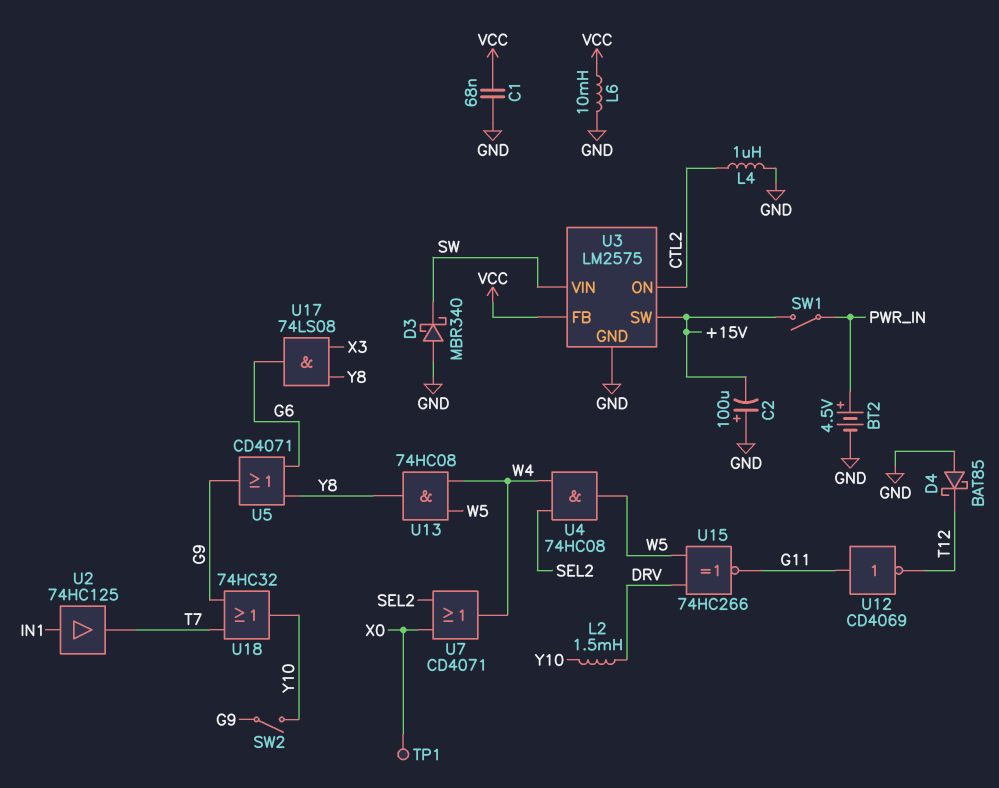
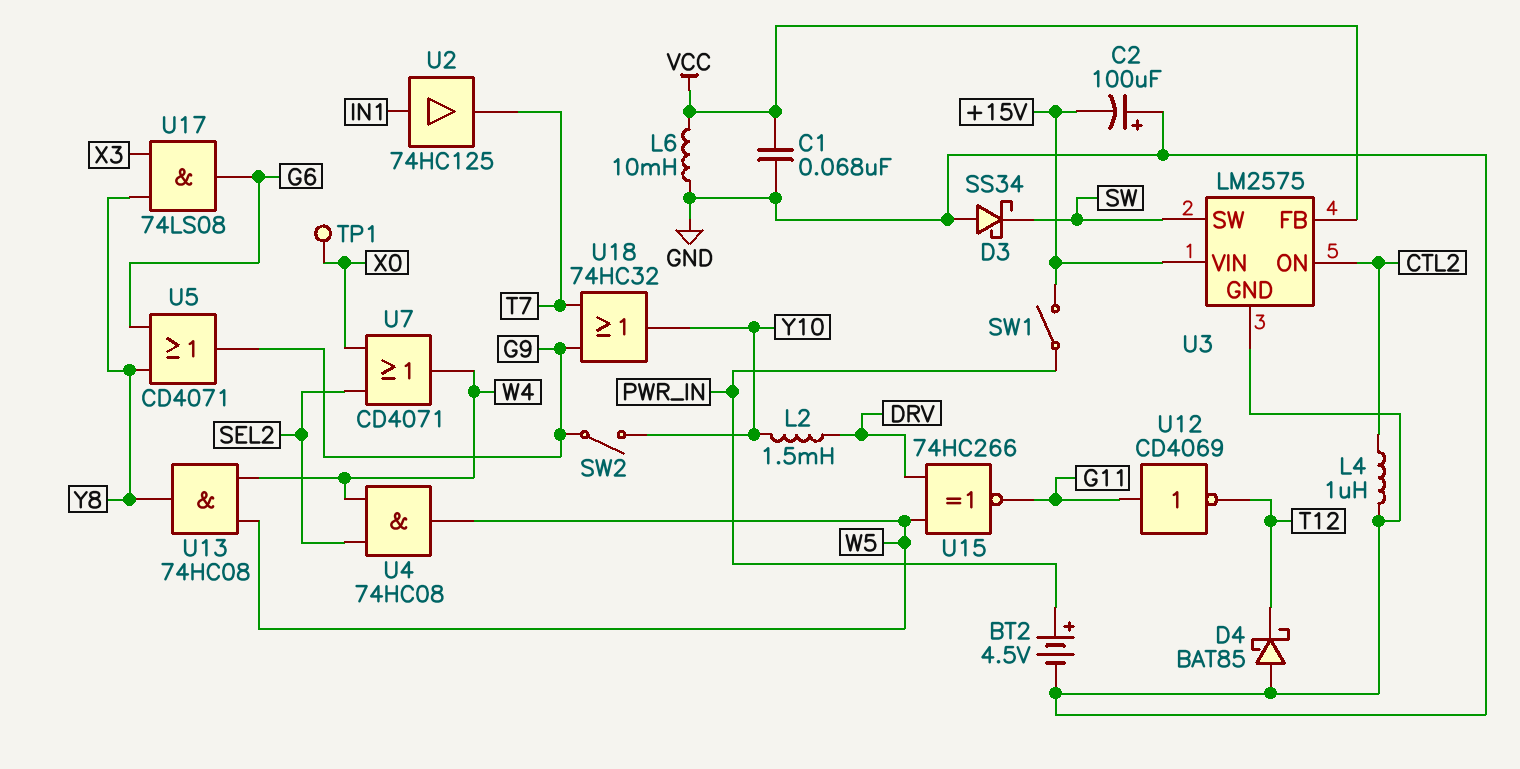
D3: schottky MBR340 (A GND, K SW) -> schottky SS34 (A GND, K SW)
U3 pin SW: +15V -> SW
U3 pin VIN: SW -> +15V

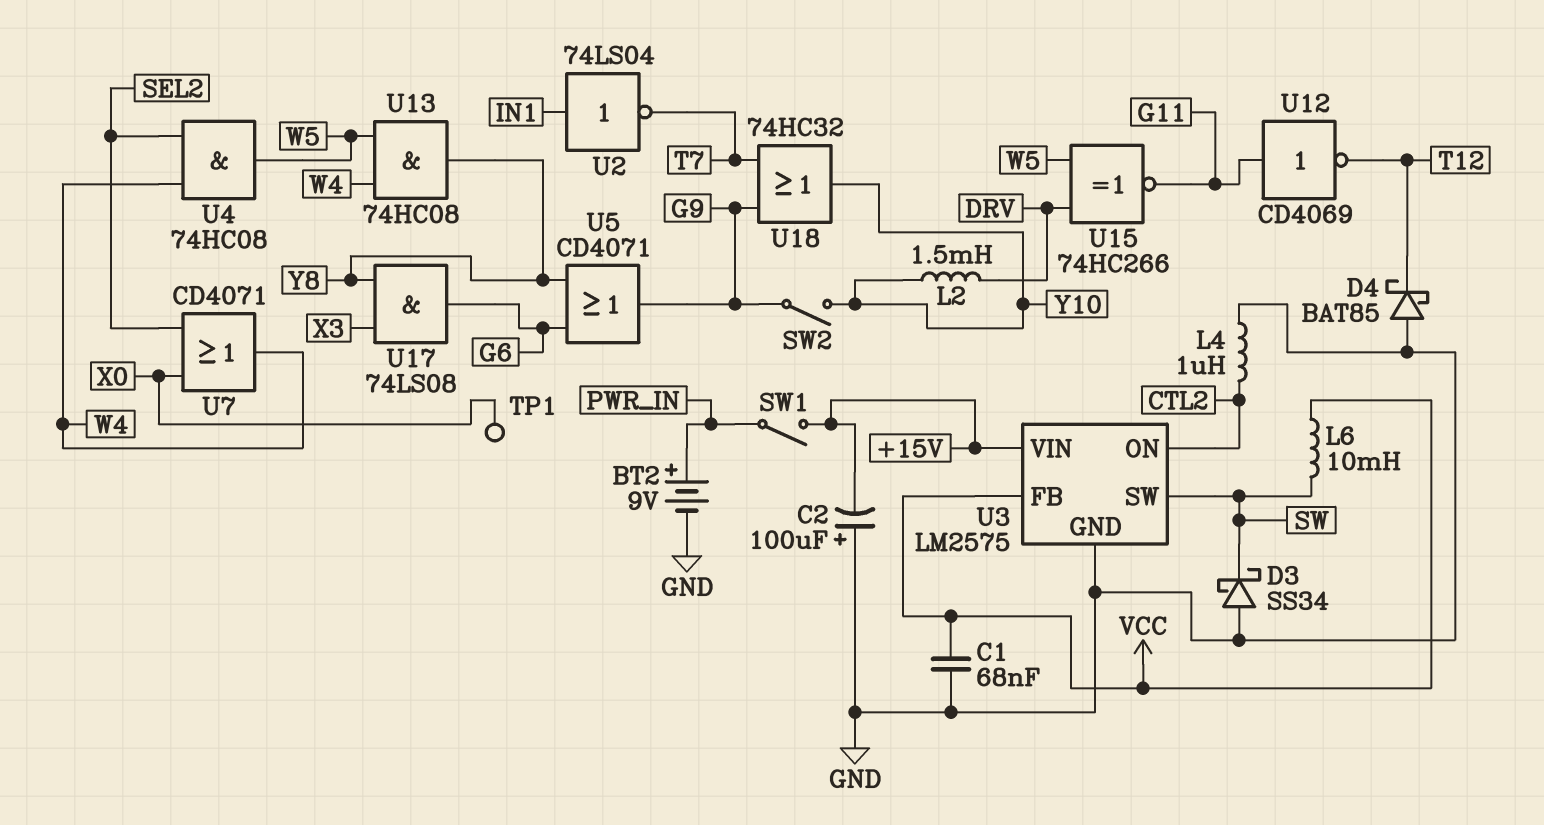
BT2: 4.5V (plus PWR_IN, minus GND) -> 9V (plus PWR_IN, minus GND)
L6: 10mH (GND, VCC) -> 10mH (SW, VCC)
U2: buffer 74HC125 (in IN1, out T7) -> NOT 74LS04 (in IN1, out T7)

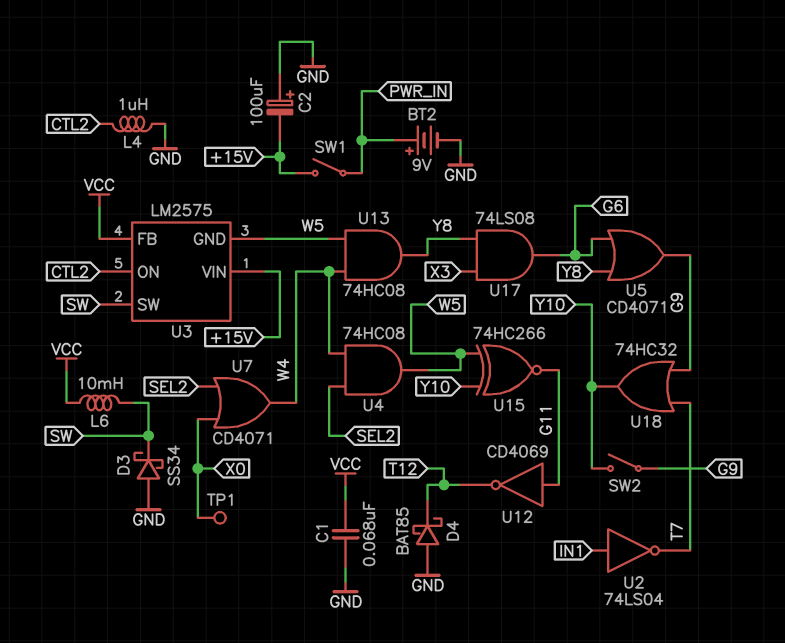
L2: 1.5mH (DRV, Y10) -> none
U3 pin GND: GND -> W5
U15: XNOR 74HC266 (in DRV, in W5, out G11) -> XNOR 74HC266 (in W5, in Y10, out G11)

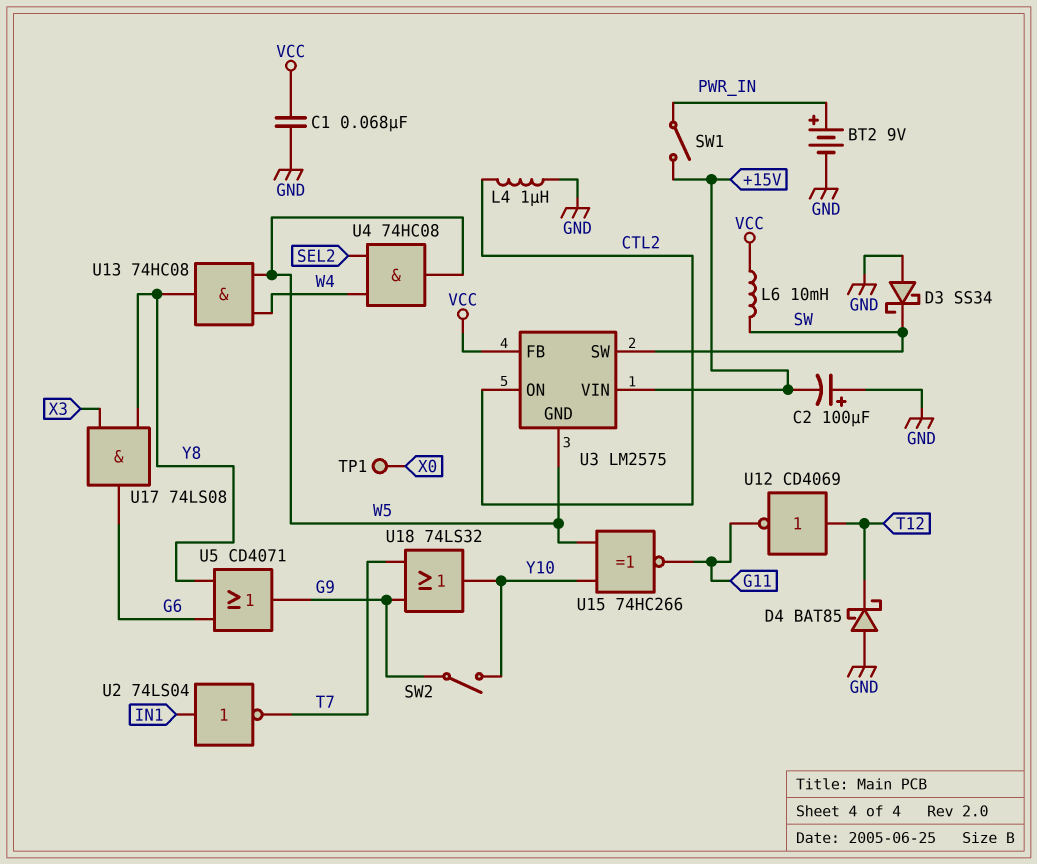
U7: OR CD4071 (in SEL2, in X0, out W4) -> none
U12: NOT CD4069 (in G11, out T12) -> NOT CD4069 (in T12, out G11)
U18: OR 74HC32 (in G9, in T7, out Y10) -> OR 74LS32 (in G9, in T7, out Y10)

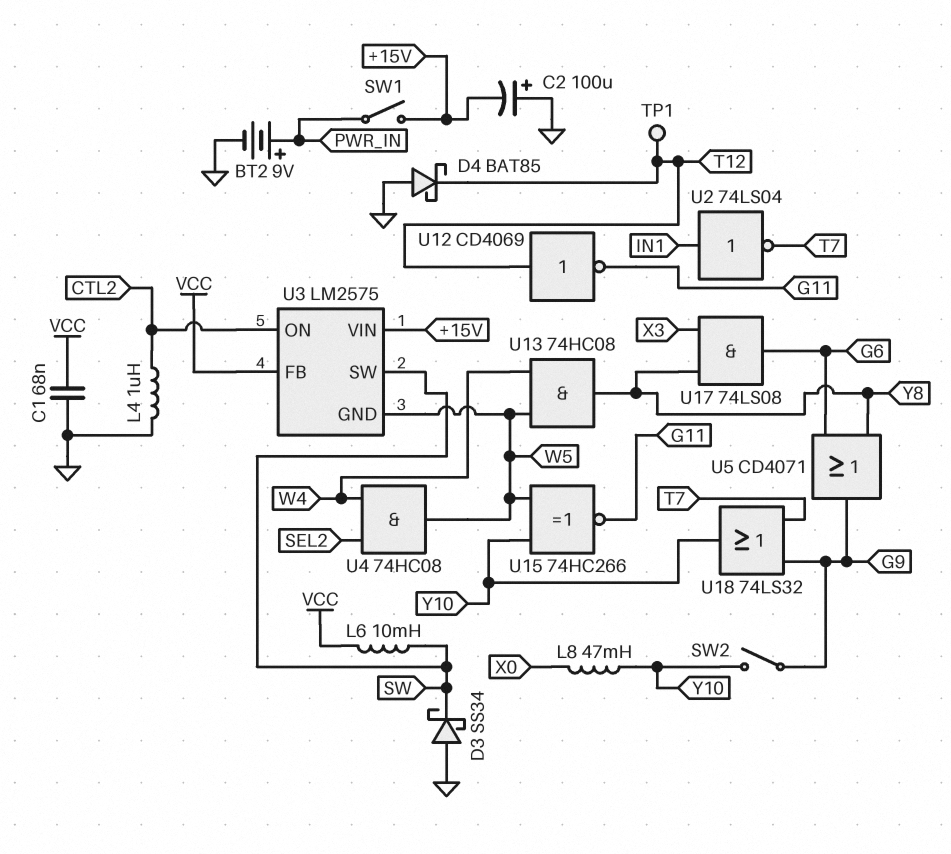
L8: none -> 47mH (X0, Y10)
TP1: test point (X0) -> test point (T12)

